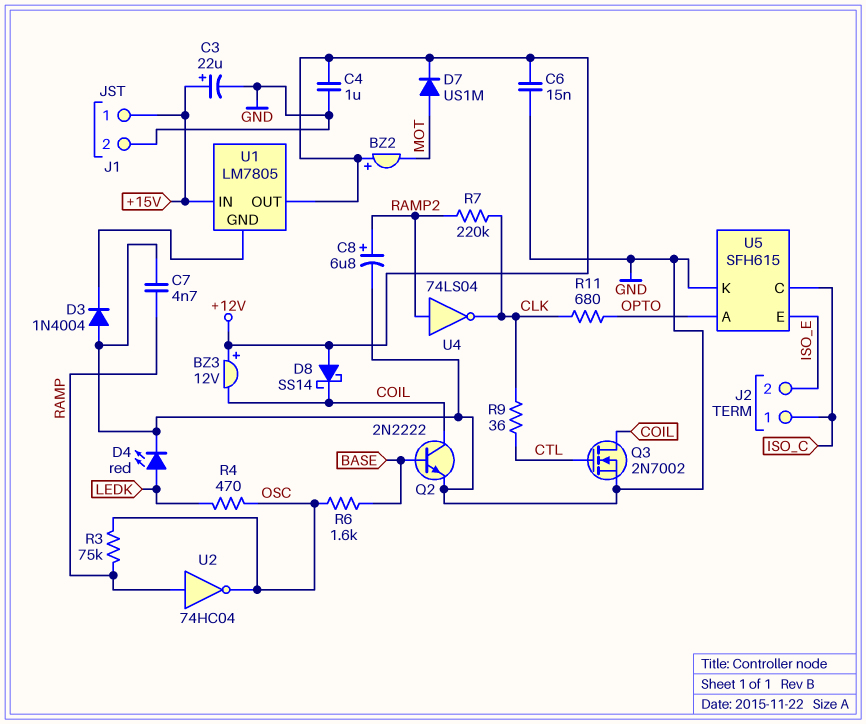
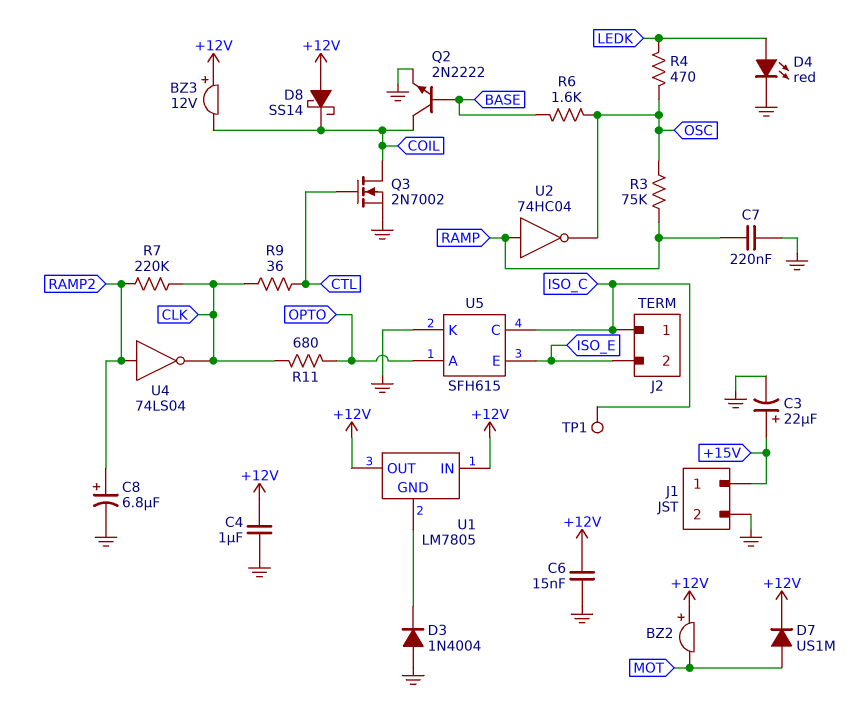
C7: 4.7nF (GND, RAMP) -> 220nF (GND, RAMP)
TP1: none -> test point (ISO_C)
U1 pin IN: +15V -> +12V

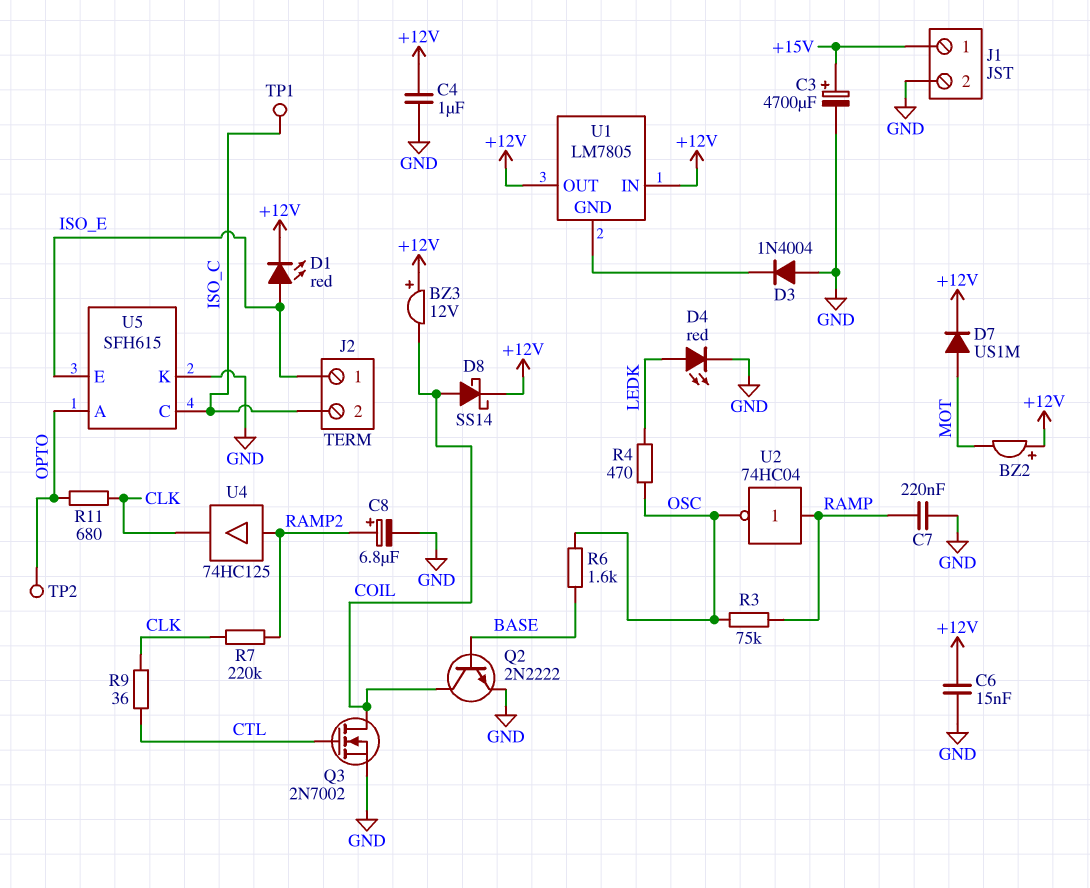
C3: 22uF (plus +15V, minus GND) -> 4700uF (plus +15V, minus GND)
D1: none -> LED red (A ISO_E, K +12V)
D8: schottky SS14 (A +12V, K COIL) -> schottky SS14 (A COIL, K +12V)
J2 pin 1: ISO_C -> ISO_E
J2 pin 2: ISO_E -> ISO_C
TP2: none -> test point (OPTO)
U4: NOT 74LS04 (in RAMP2, out CLK) -> buffer 74HC125 (in RAMP2, out CLK)

